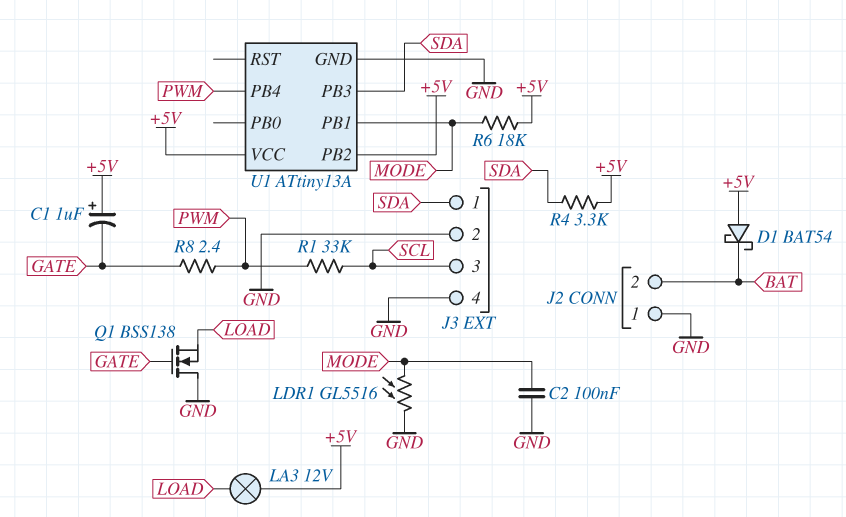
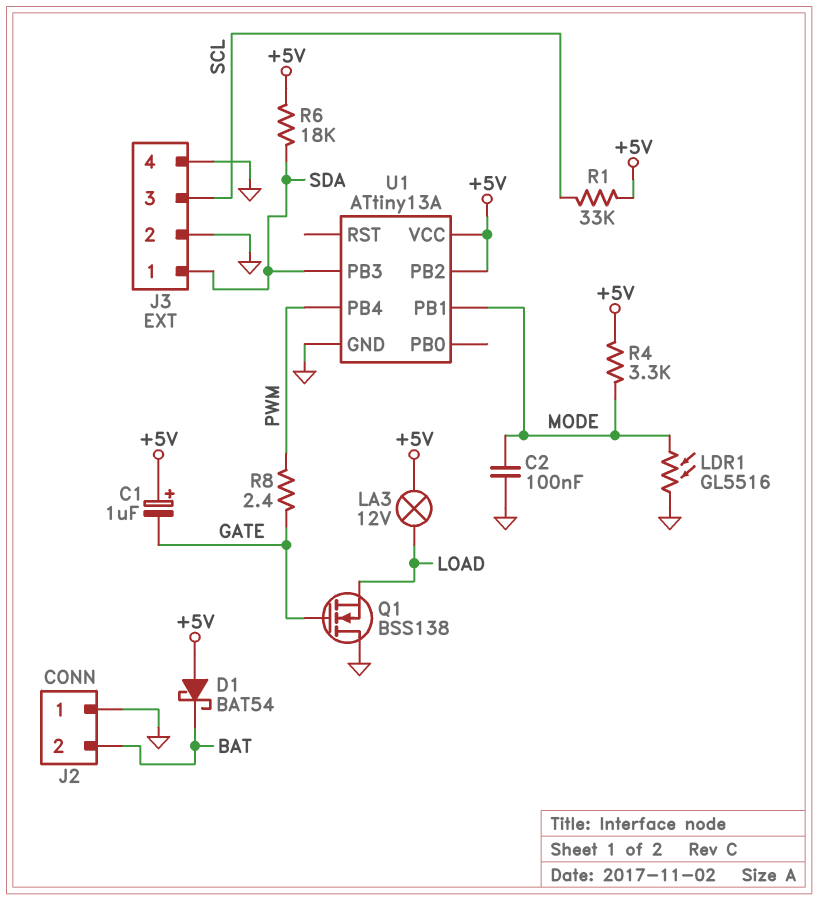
R1: 33k (PWM, SCL) -> 33k (+5V, SCL)
R4: 3.3k (+5V, SDA) -> 3.3k (+5V, MODE)
R6: 18k (+5V, MODE) -> 18k (+5V, SDA)

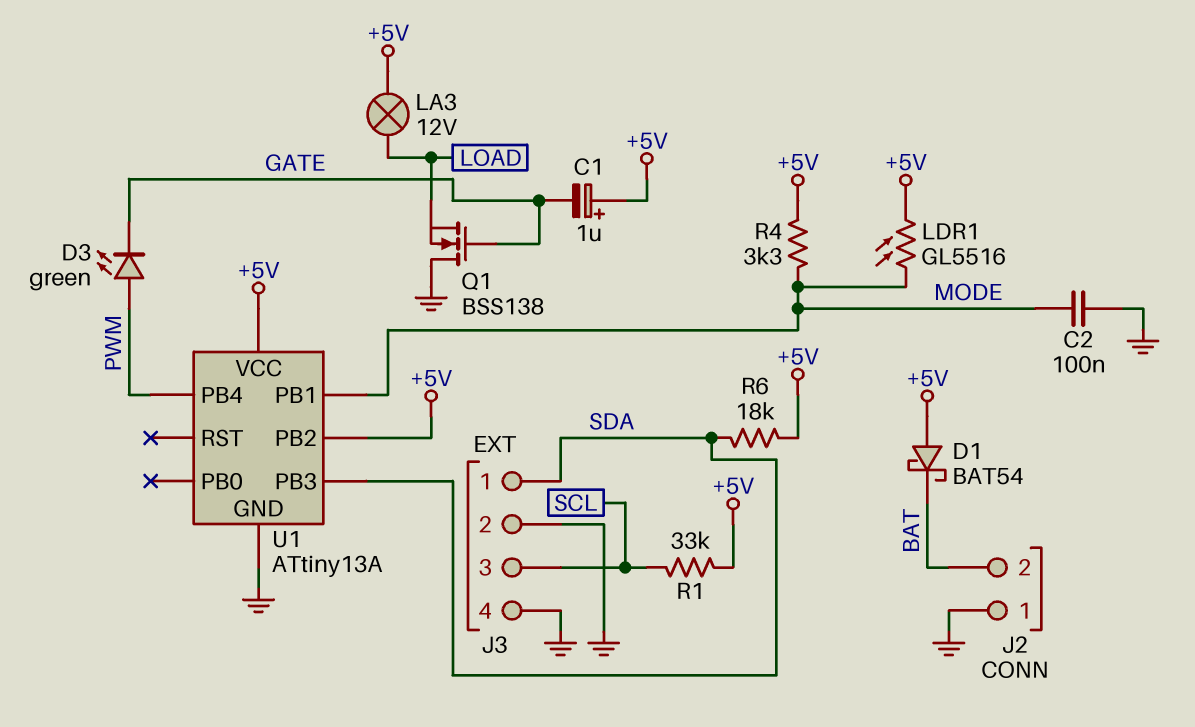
D3: none -> LED green (A PWM, K GATE)
LDR1: GL5516 (GND, MODE) -> GL5516 (+5V, MODE)
R8: 2.4 (GATE, PWM) -> none

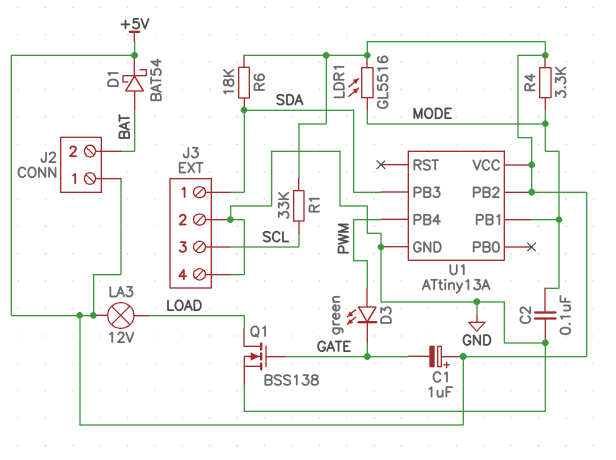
D1: schottky BAT54 (A +5V, K BAT) -> schottky BAT54 (A BAT, K +5V)
J2 pin 1: GND -> +5V
Q1: NMOS BSS138 (G GATE, D GND, S LOAD) -> NMOS BSS138 (G GATE, D LOAD, S GND)

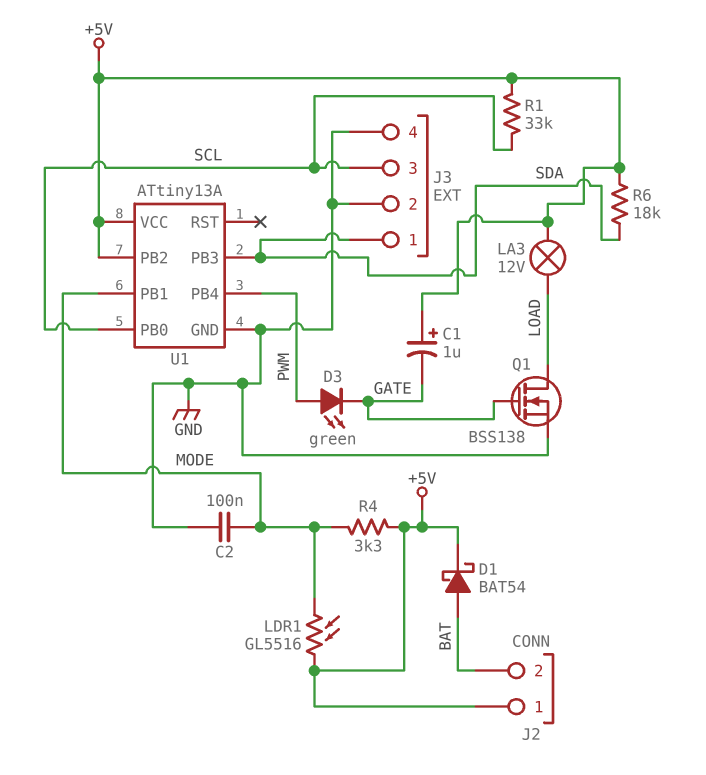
U1 pin PB0: none -> SCL

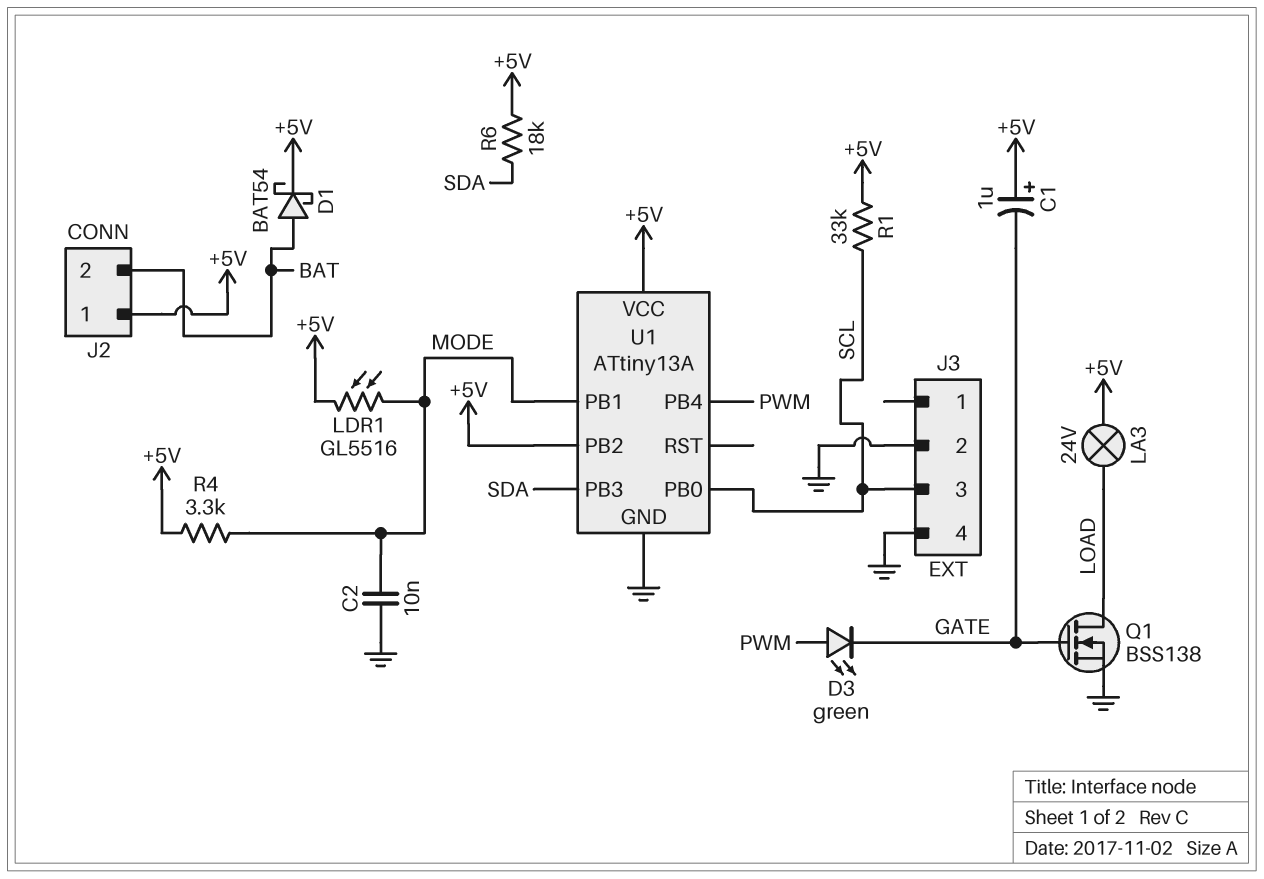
C2: 100nF (GND, MODE) -> 10nF (GND, MODE)
J3 pin 1: SDA -> none
LA3: lamp 12V (+5V, LOAD) -> lamp 24V (+5V, LOAD)

